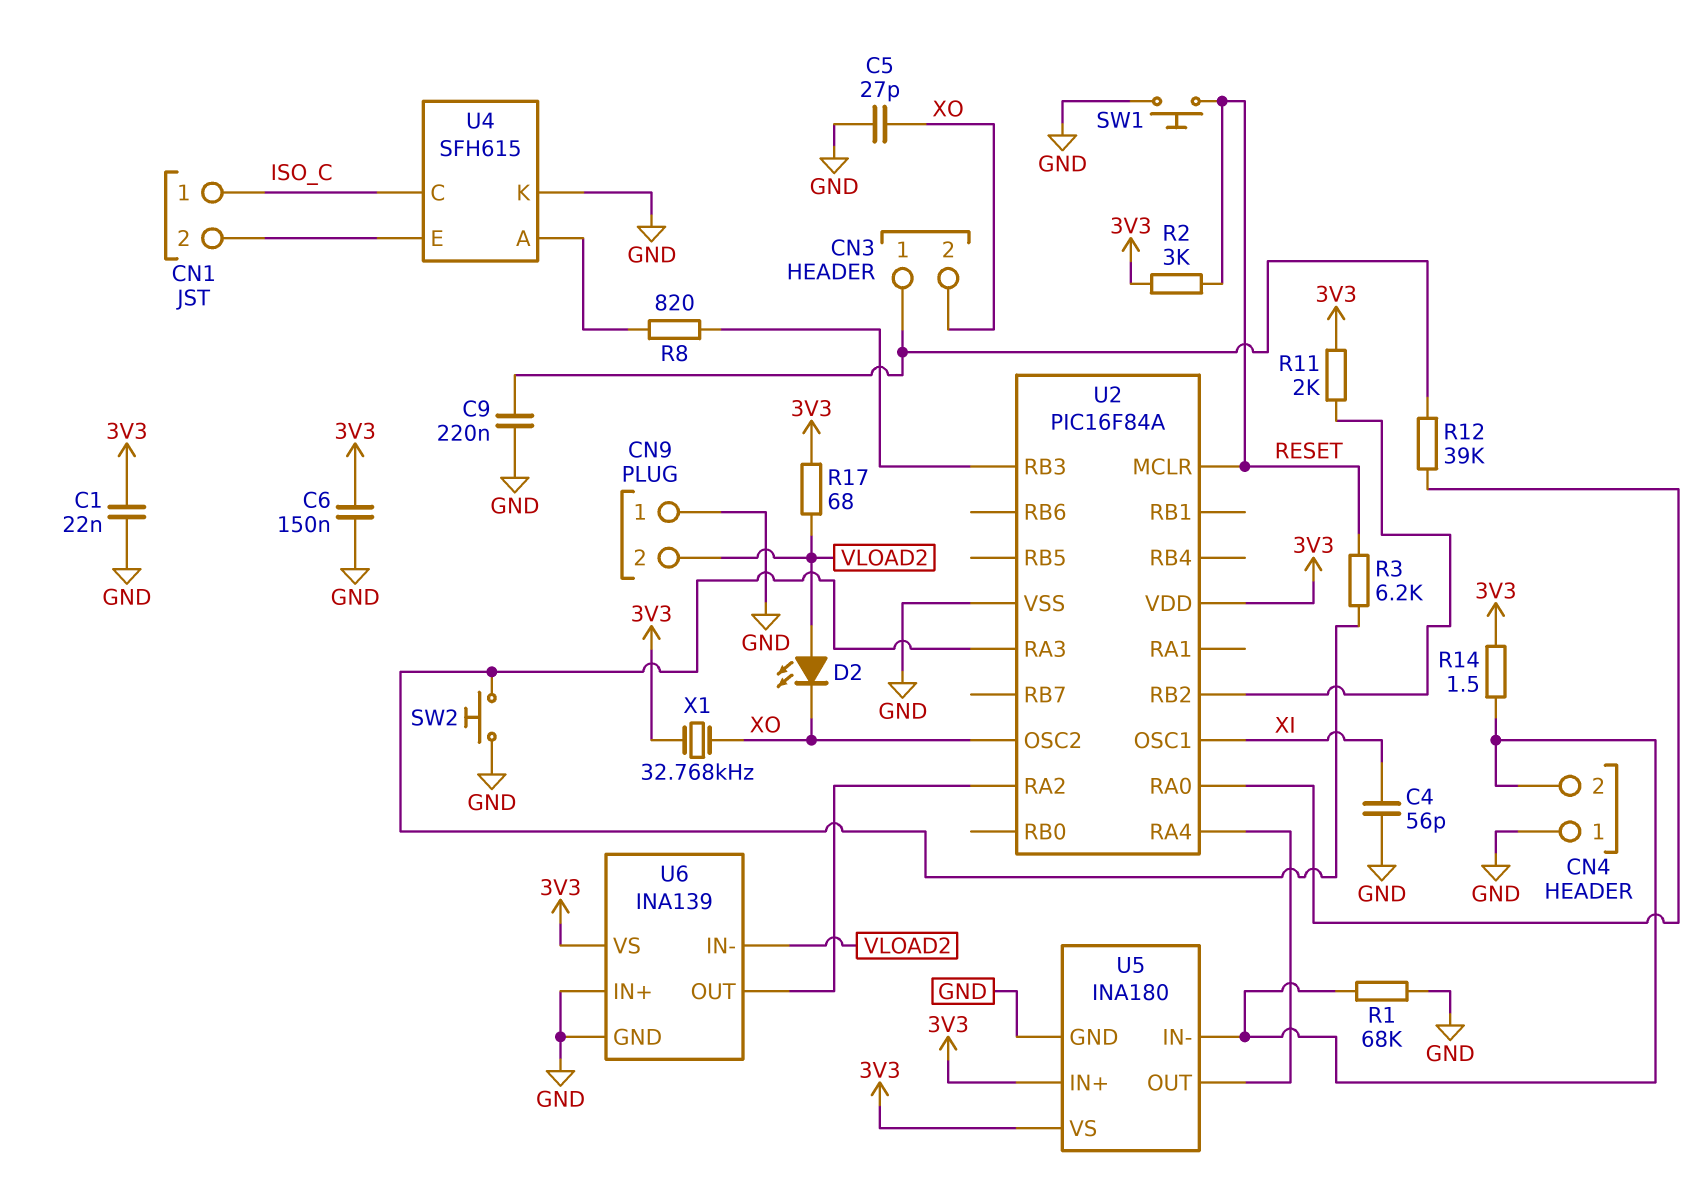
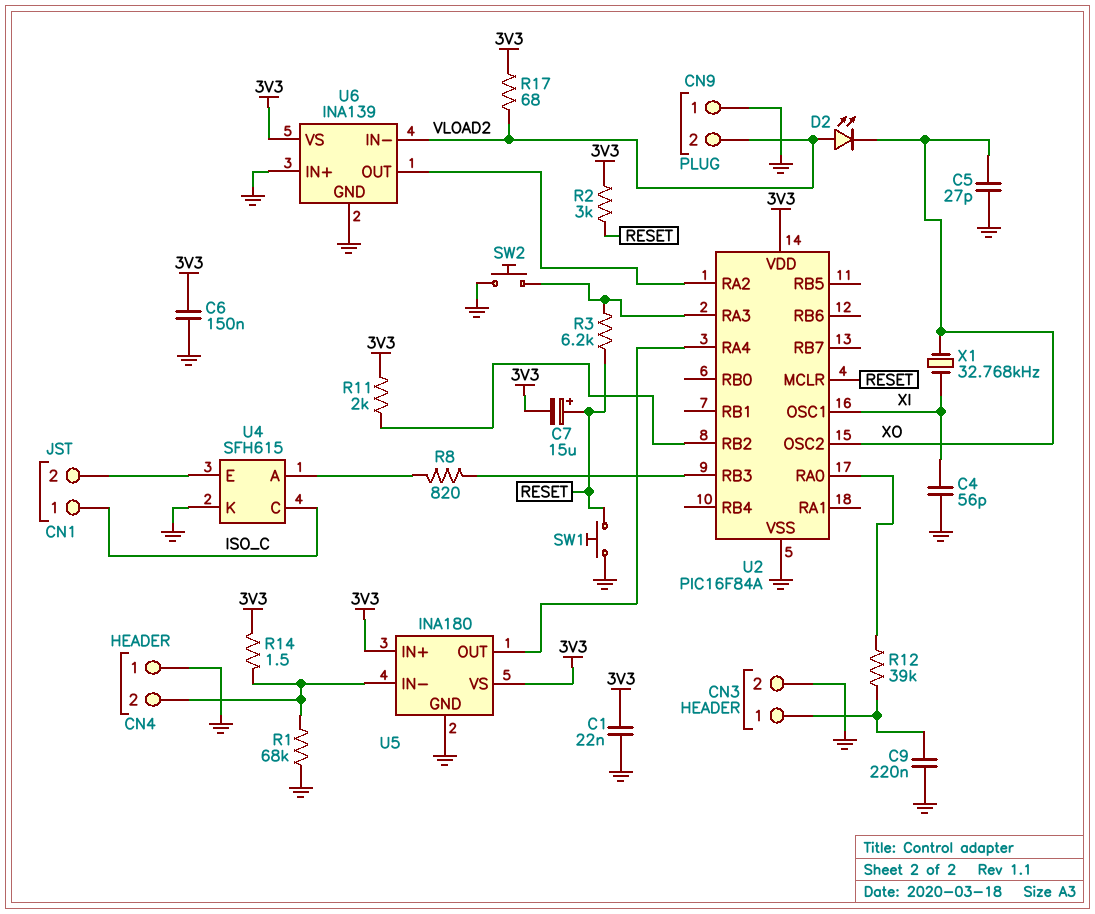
C7: none -> 15uF (plus RESET, minus 3V3)
CN3 pin 2: XO -> GND
X1: 32.768kHz (3V3, XO) -> 32.768kHz (XI, XO)

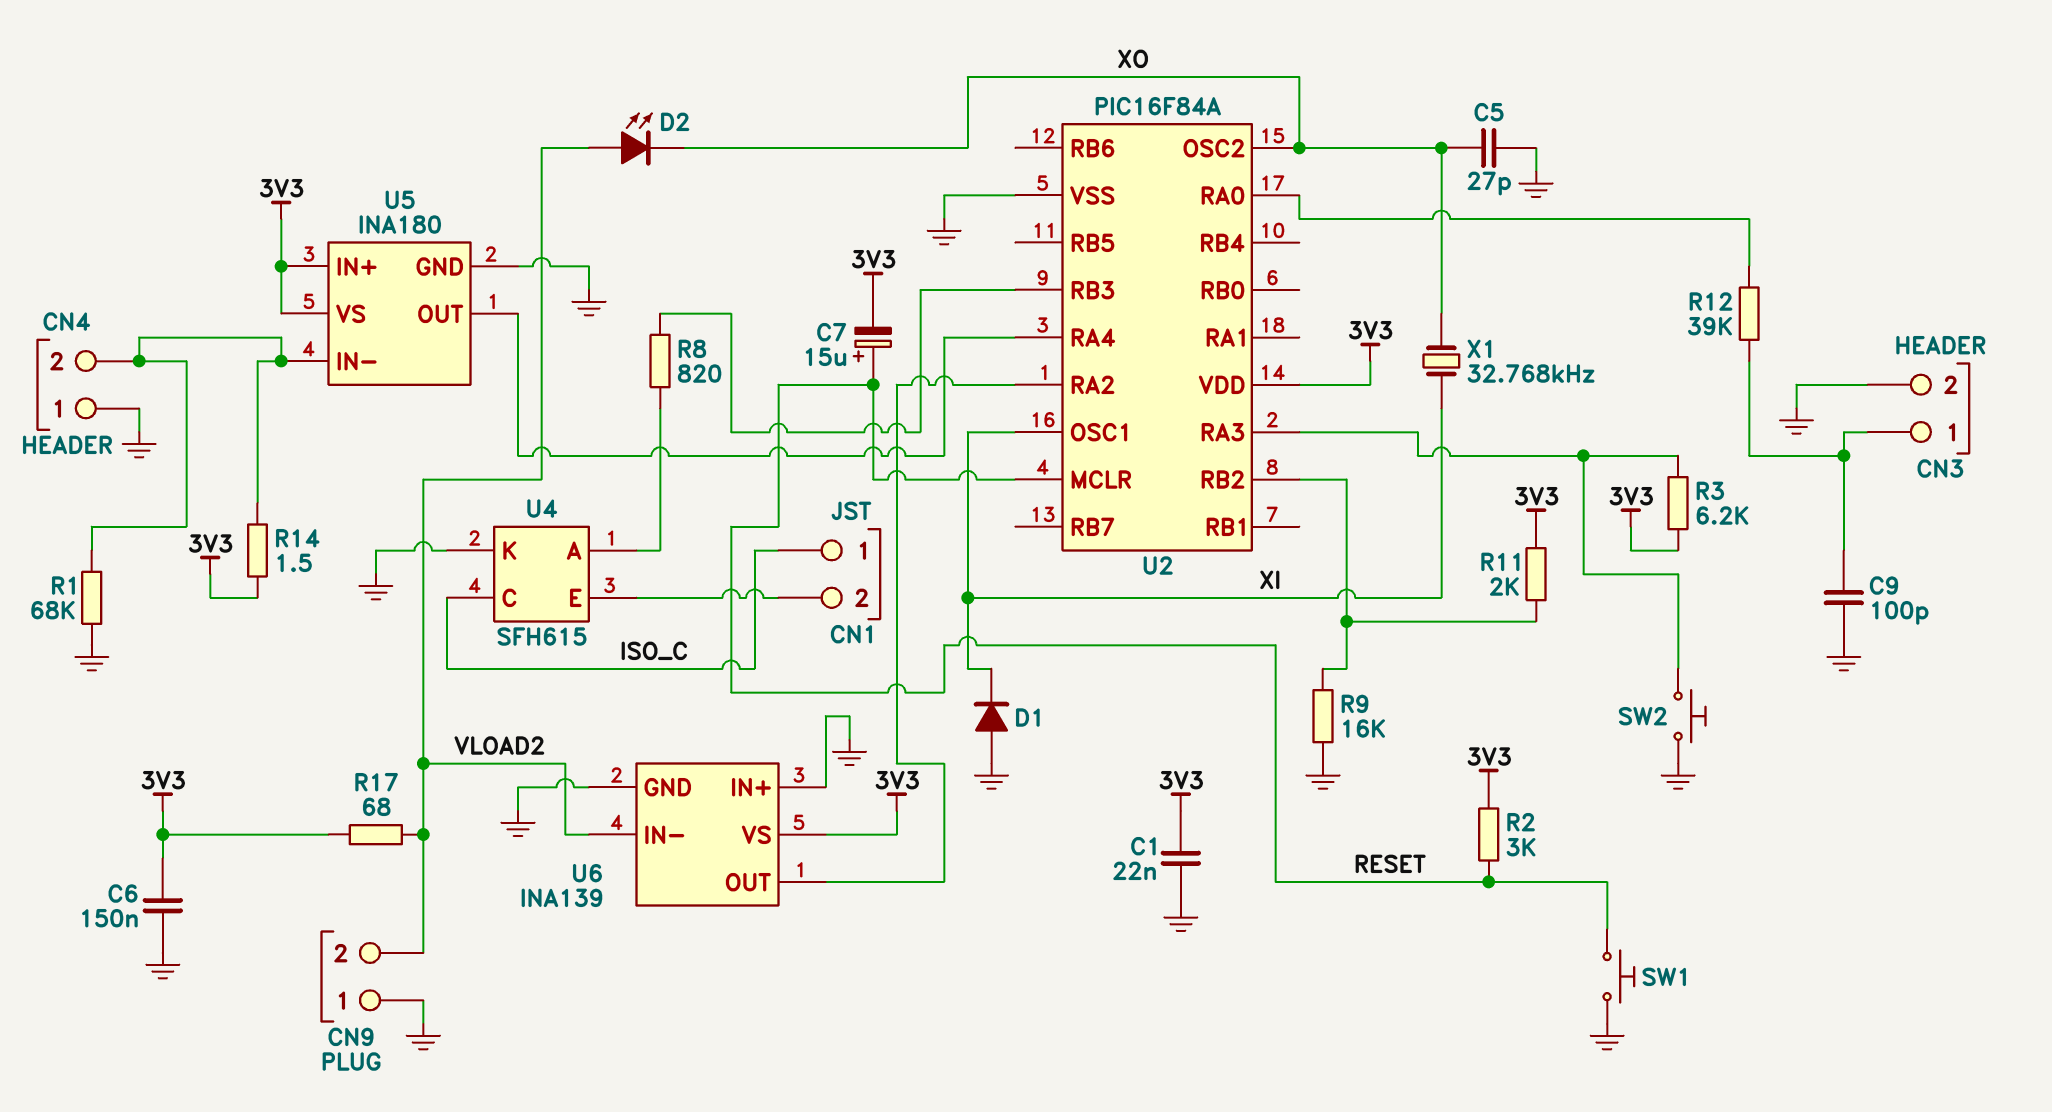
C4: 56pF (GND, XI) -> none
C9: 220nF (CN3/1, GND) -> 100pF (CN3/1, GND)
D1: none -> diode (A GND, K XI)
R3: 6.2k (RESET, U2/RA3) -> 6.2k (3V3, U2/RA3)
R9: none -> 16k (GND, U2/RB2)

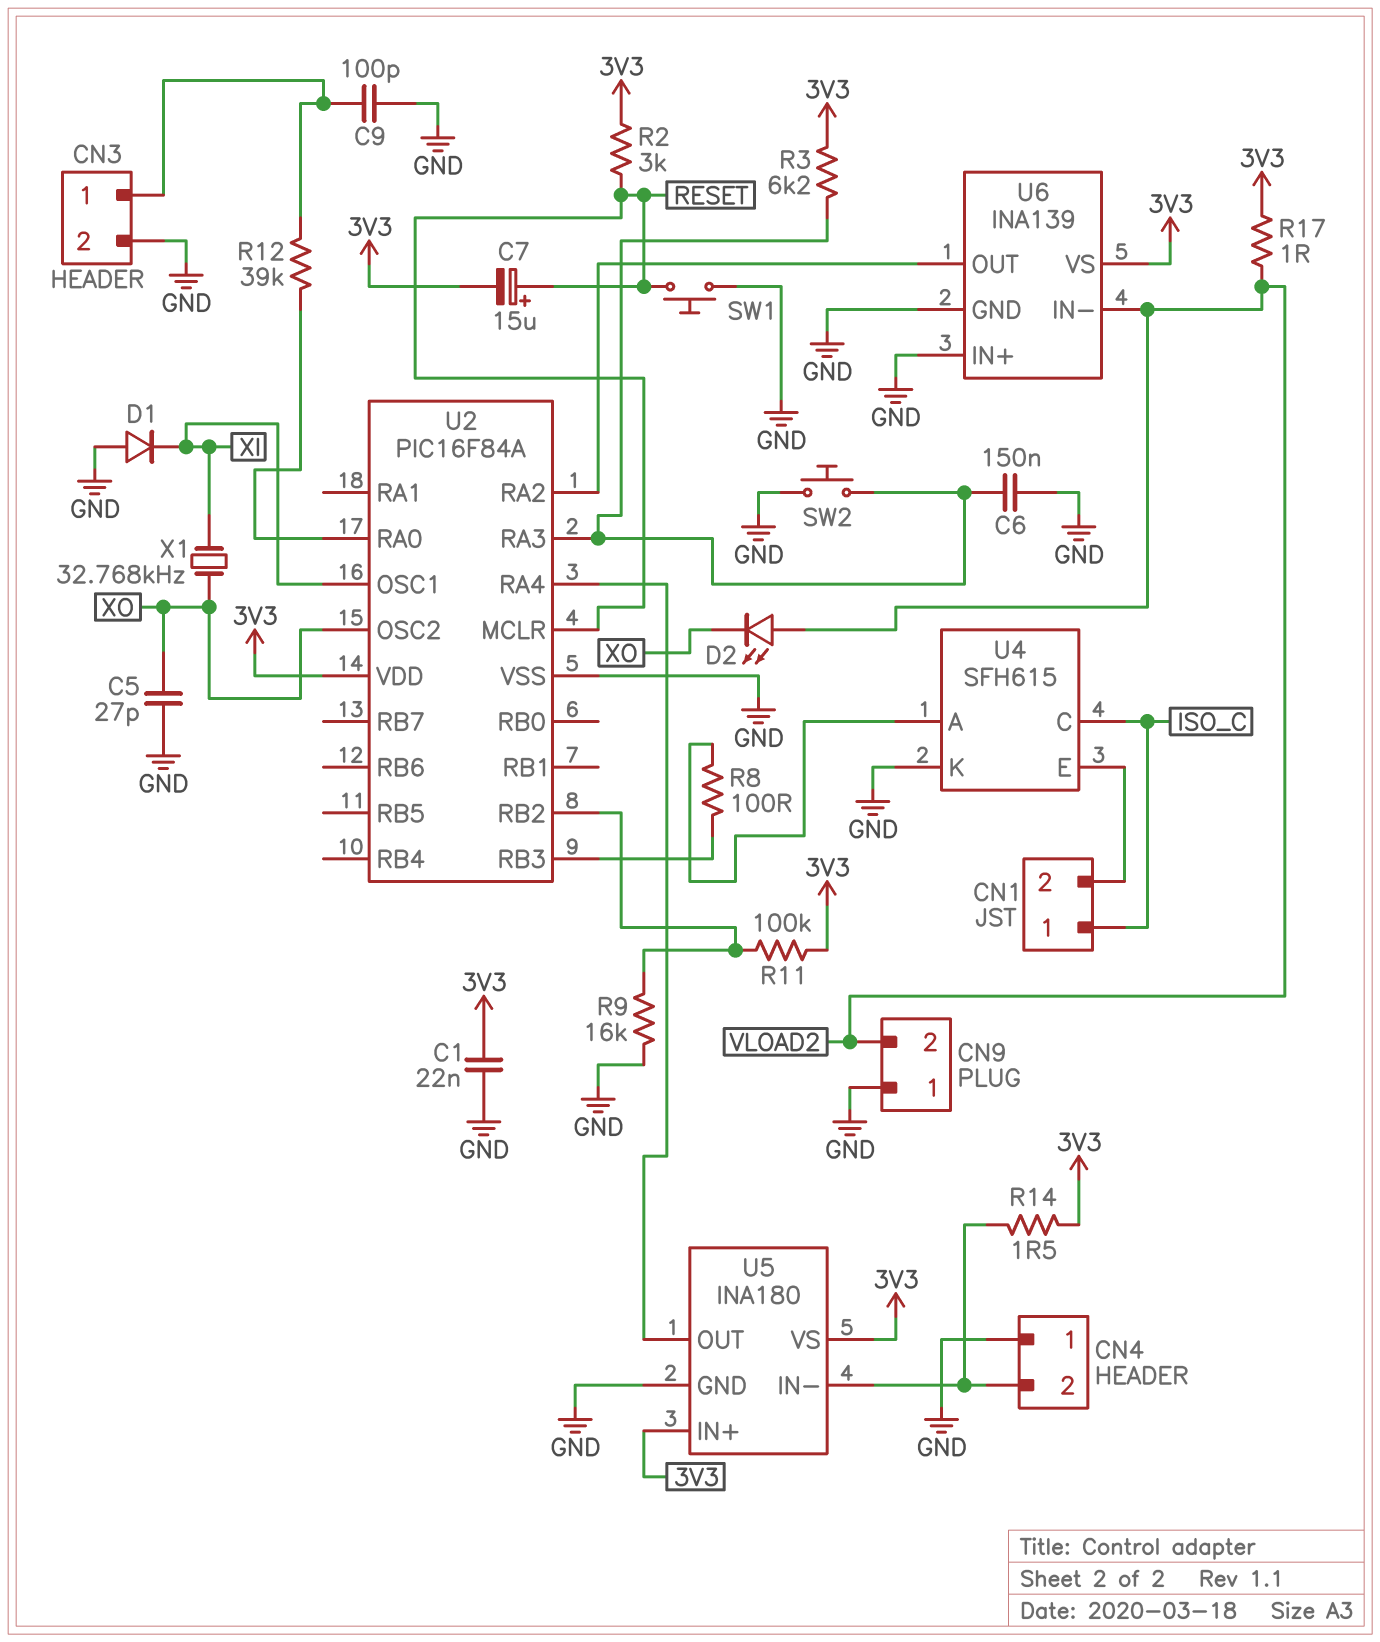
C6: 150nF (3V3, GND) -> 150nF (GND, U2/RA3)
R1: 68k (CN4/2, GND) -> none
R8: 820 (U2/RB3, U4/A) -> 100 (U2/RB3, U4/A)
R11: 2k (3V3, U2/RB2) -> 100k (3V3, U2/RB2)
R17: 68 (3V3, VLOAD2) -> 1 (3V3, VLOAD2)

